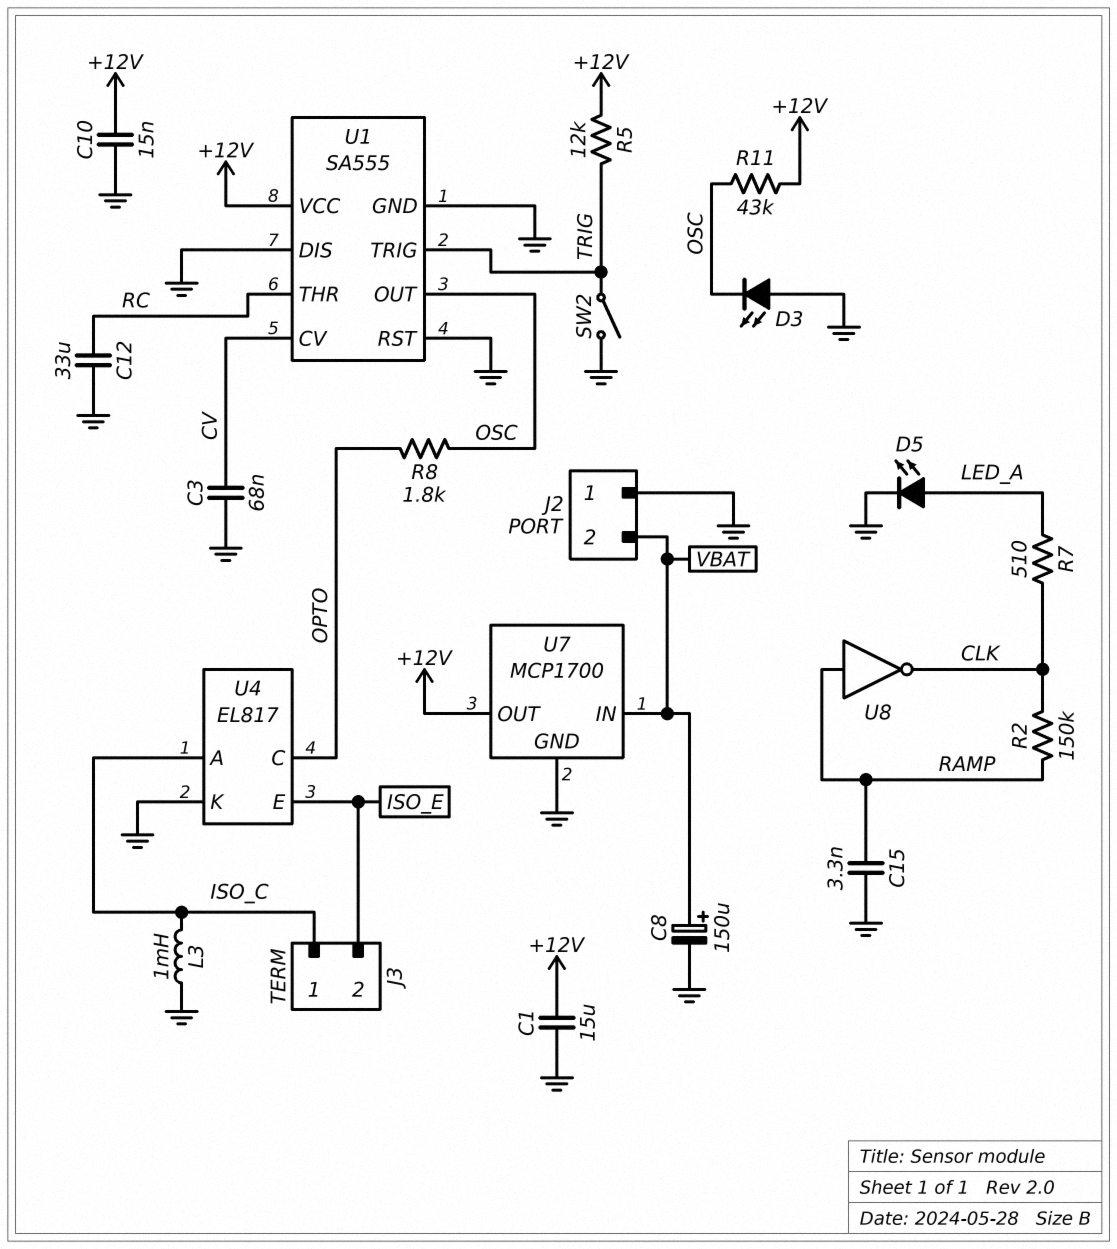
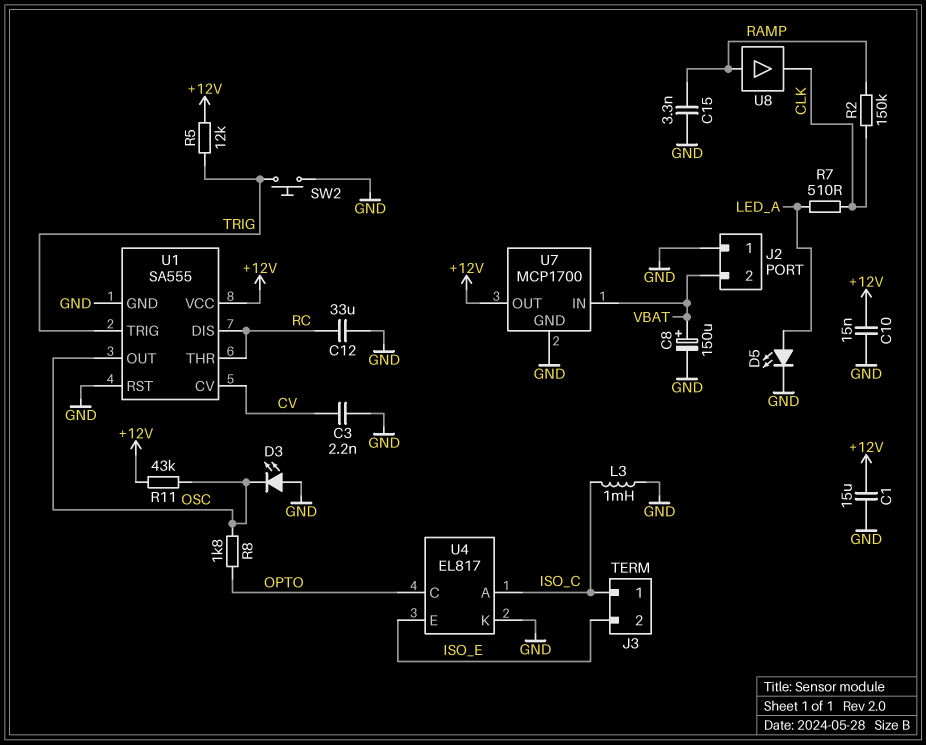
C3: 68nF (CV, GND) -> 2.2nF (CV, GND)
SW2: switch (GND, TRIG) -> button (GND, TRIG)
U1 pin DIS: GND -> RC
U8: NOT (in RAMP, out CLK) -> buffer (in RAMP, out CLK)

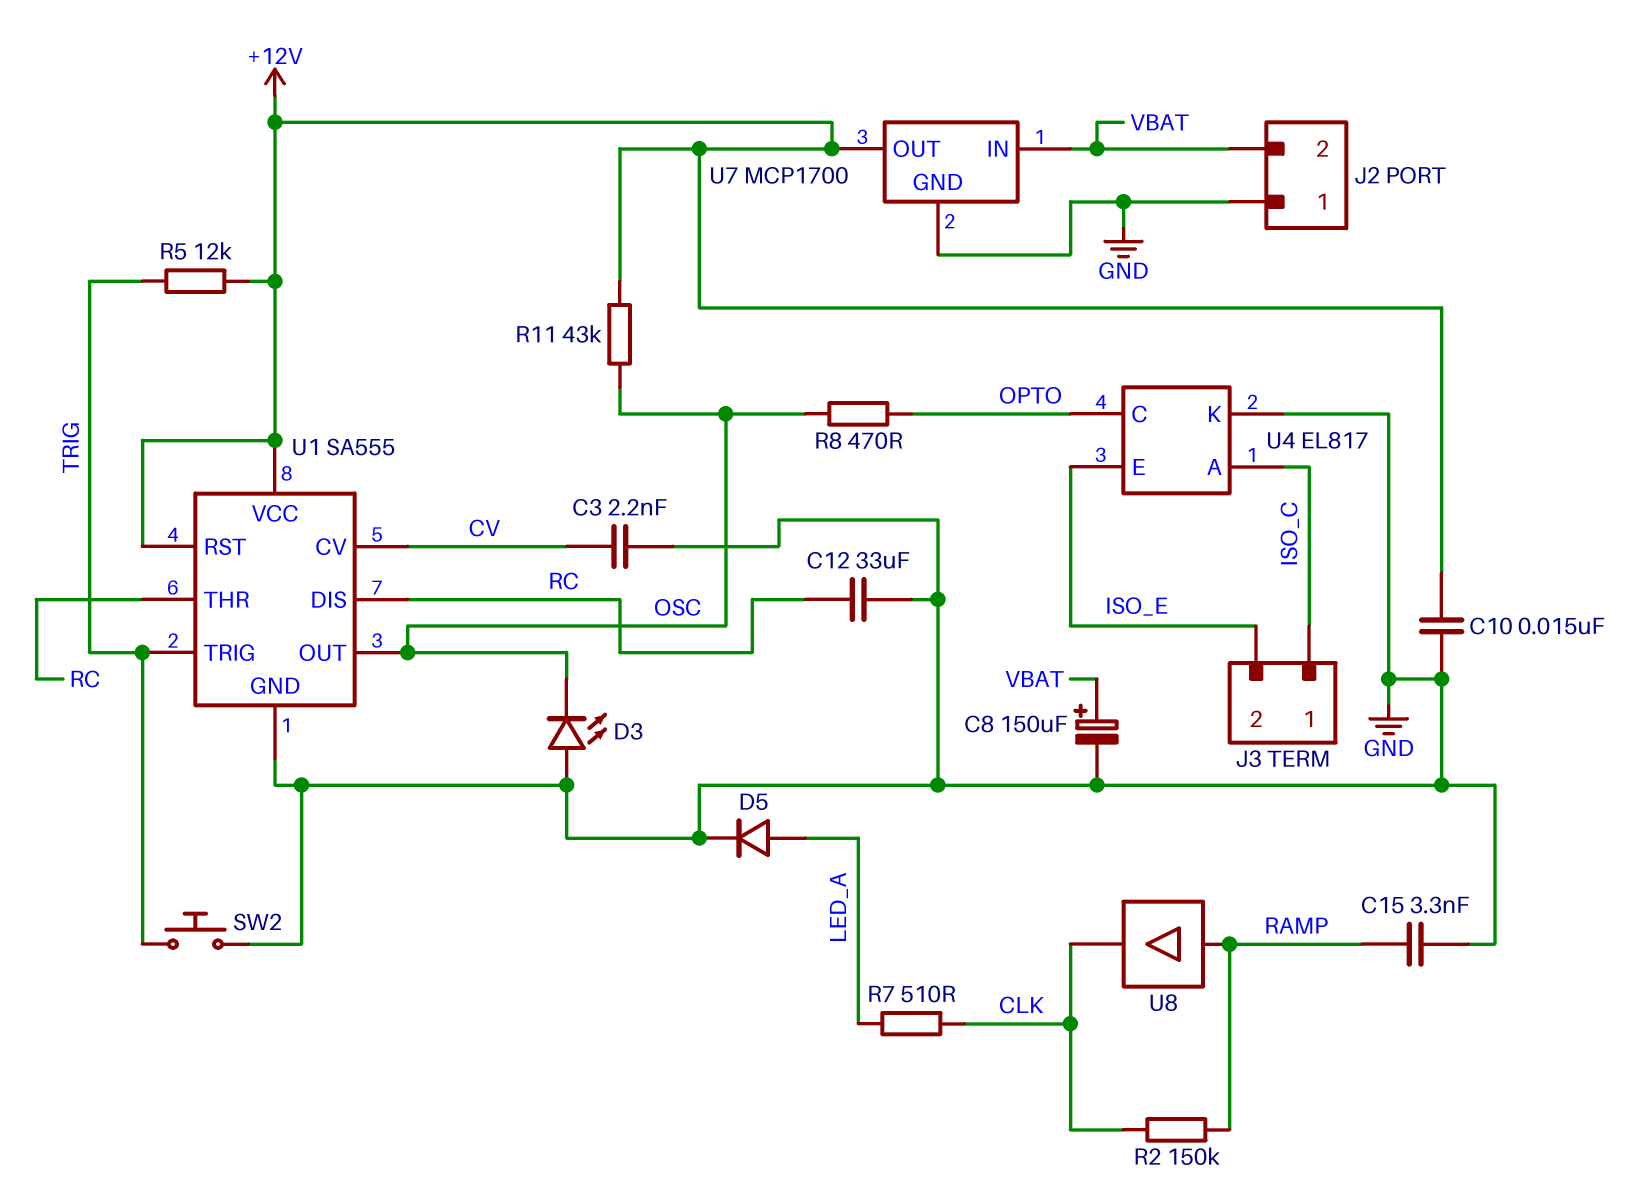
C1: 15uF (+12V, GND) -> none
D5: LED (A LED_A, K GND) -> diode (A LED_A, K GND)
L3: 1mH (GND, ISO_C) -> none
R8: 1.8k (OPTO, OSC) -> 470 (OPTO, OSC)
U1 pin RST: GND -> +12V

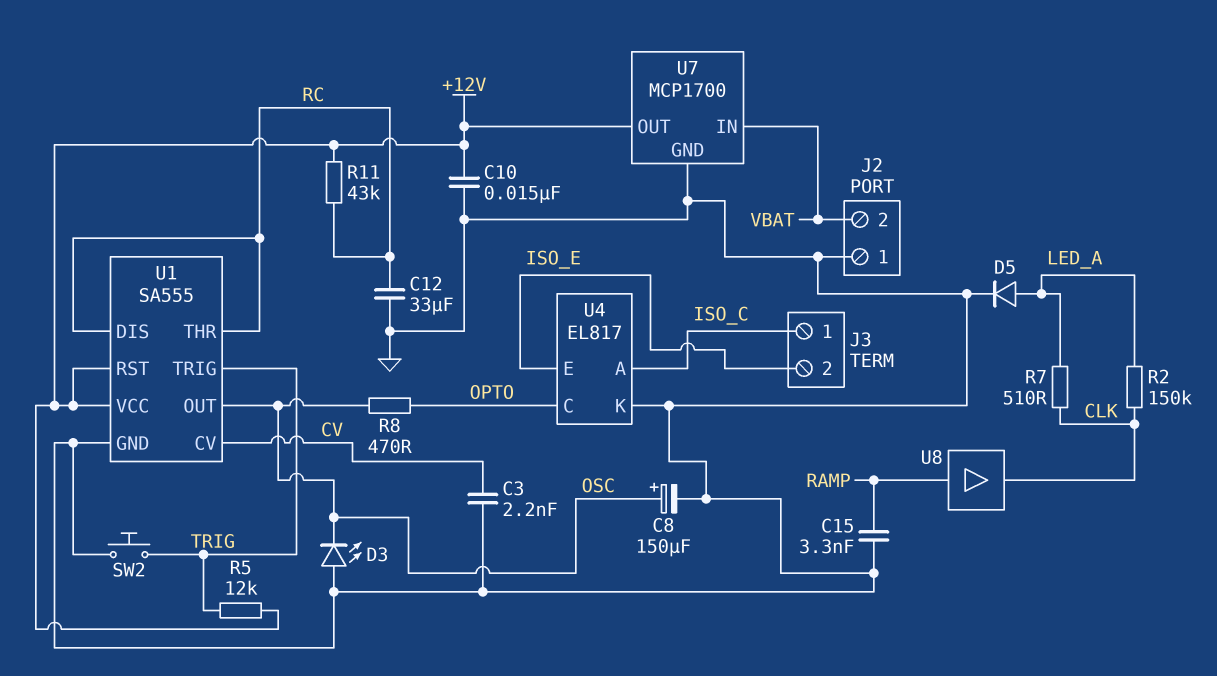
C8: 150uF (plus VBAT, minus GND) -> 150uF (plus OSC, minus GND)
R2: 150k (CLK, RAMP) -> 150k (CLK, LED_A)
R11: 43k (+12V, OSC) -> 43k (+12V, RC)

